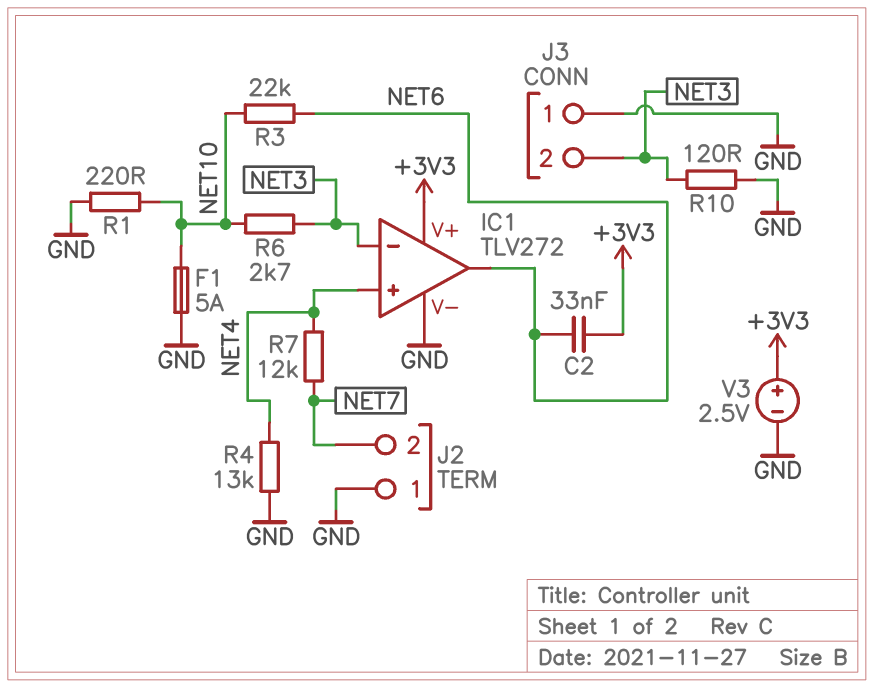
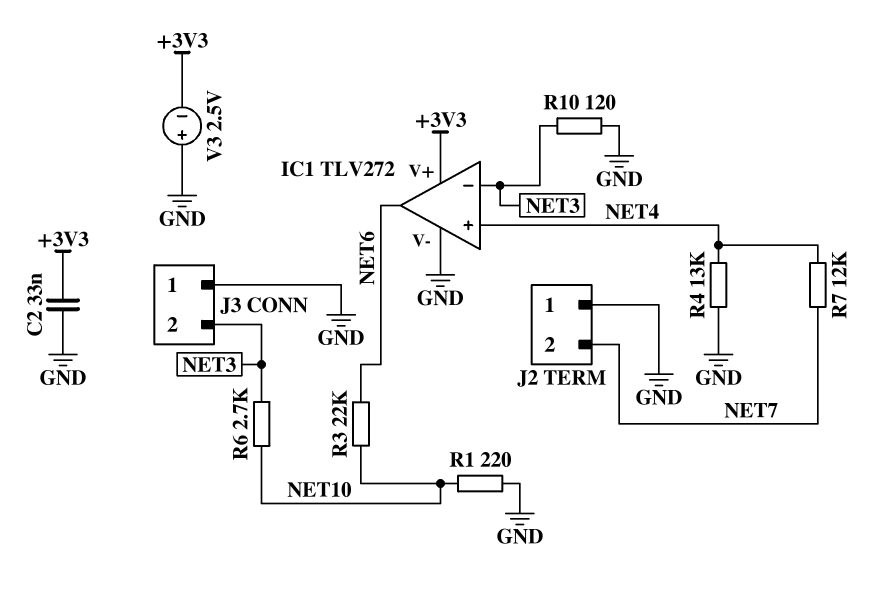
C2: 33nF (+3V3, NET6) -> 33nF (+3V3, GND)
F1: 5A (GND, NET10) -> none
V3: 2.5V (plus +3V3, minus GND) -> 2.5V (plus GND, minus +3V3)

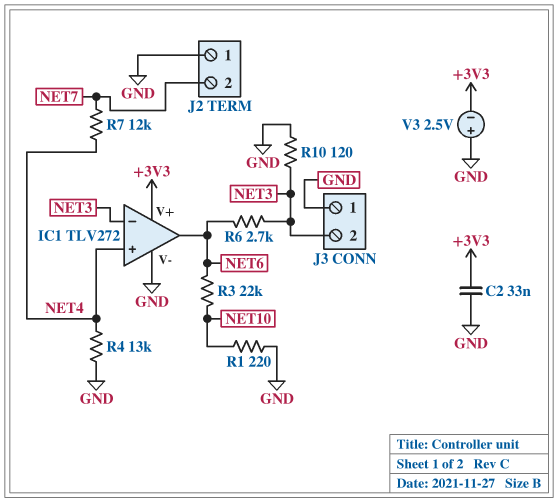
R6: 2.7k (NET3, NET10) -> 2.7k (NET3, NET6)

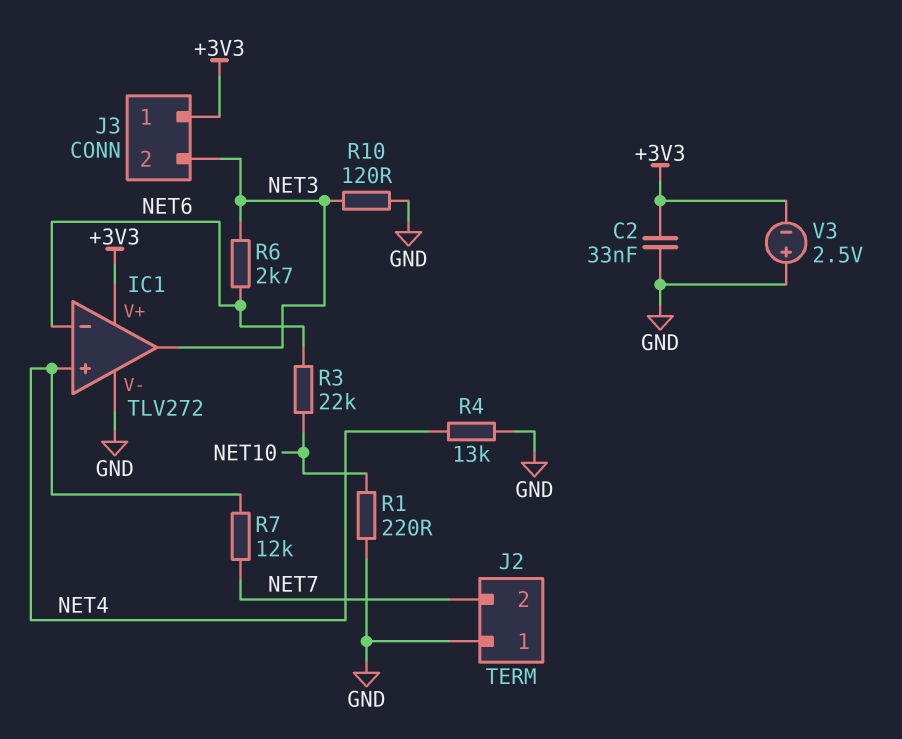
IC1 pin in-: NET3 -> NET6
IC1 pin out: NET6 -> NET3
J3 pin 1: GND -> +3V3

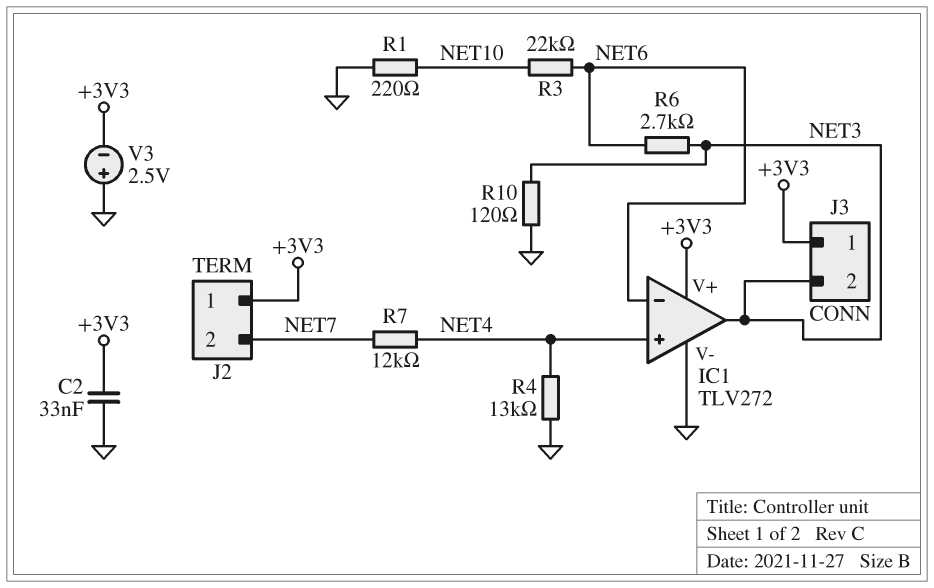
J2 pin 1: GND -> +3V3

